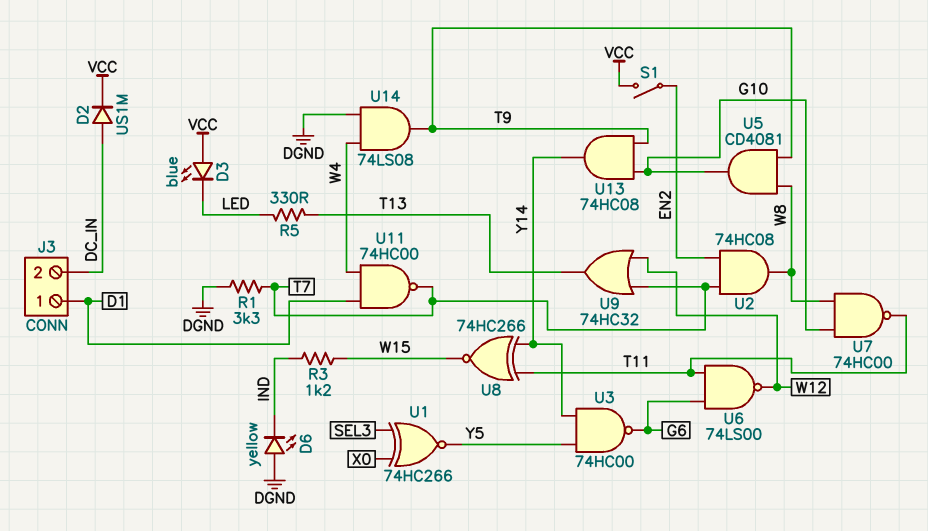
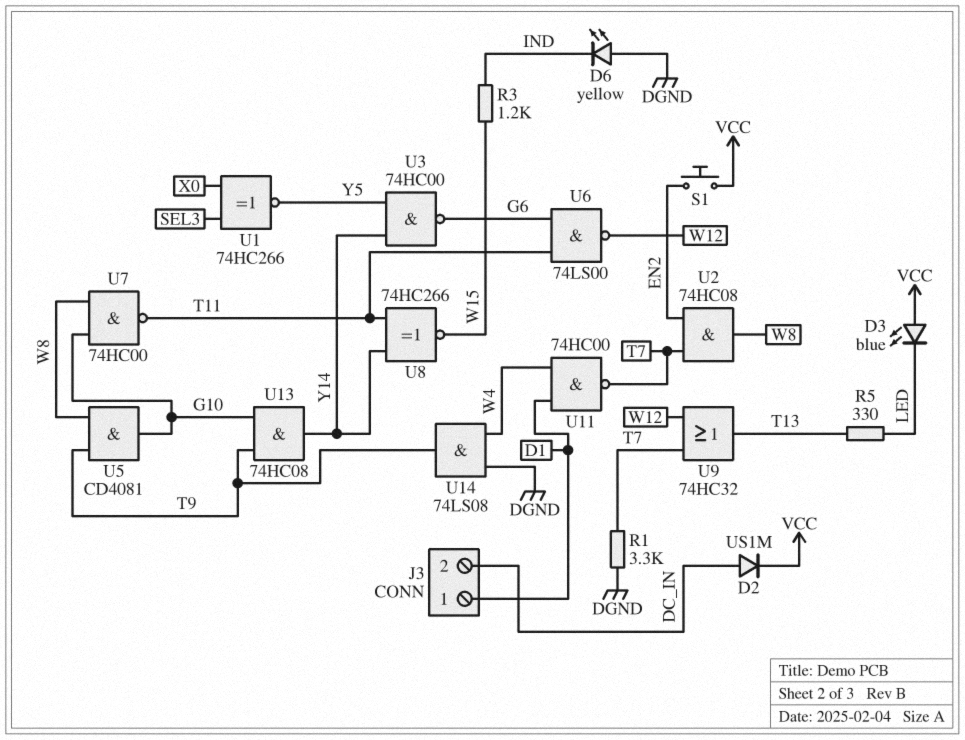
S1: switch (EN2, VCC) -> button (EN2, VCC)

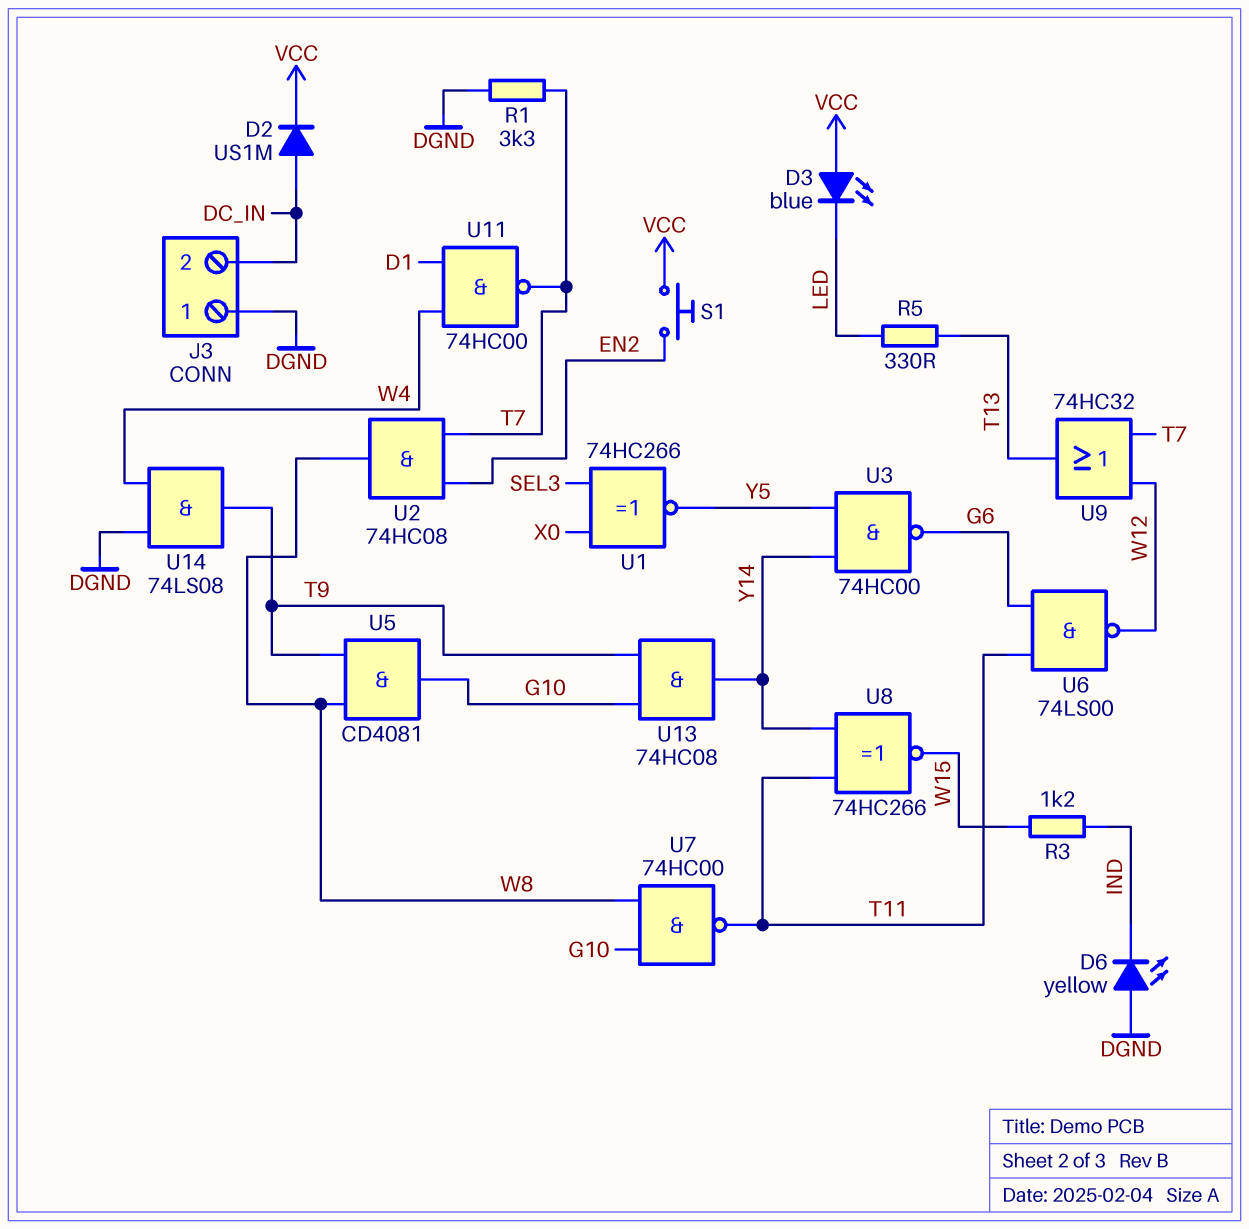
J3 pin 1: D1 -> DGND

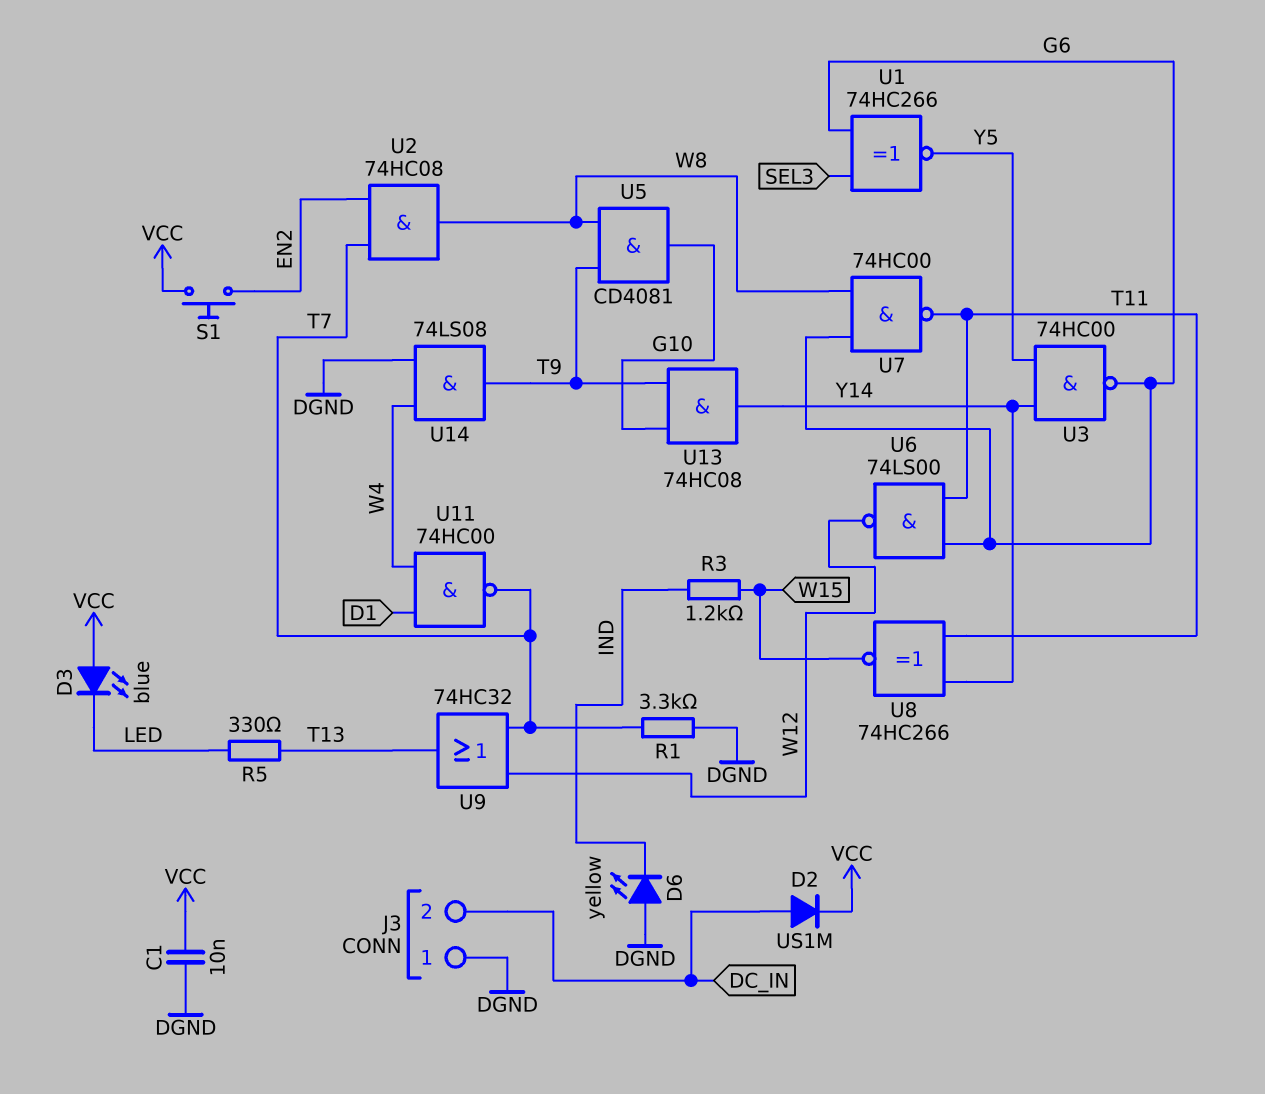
C1: none -> 10nF (DGND, VCC)
U1: XNOR 74HC266 (in SEL3, in X0, out Y5) -> XNOR 74HC266 (in G6, in SEL3, out Y5)
U7: NAND 74HC00 (in G10, in W8, out T11) -> NAND 74HC00 (in G6, in W8, out T11)

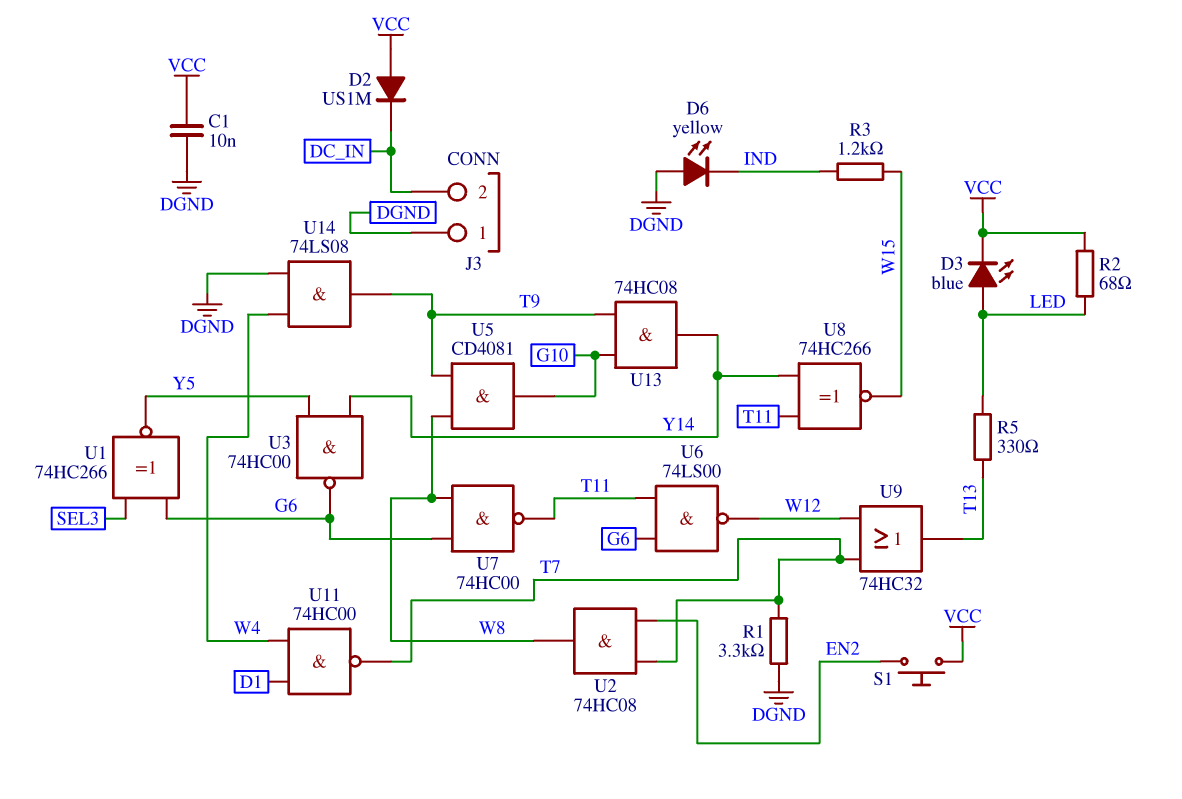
D2: diode US1M (A DC_IN, K VCC) -> diode US1M (A VCC, K DC_IN)
D3: LED blue (A VCC, K LED) -> LED blue (A LED, K VCC)
R2: none -> 68 (LED, VCC)

